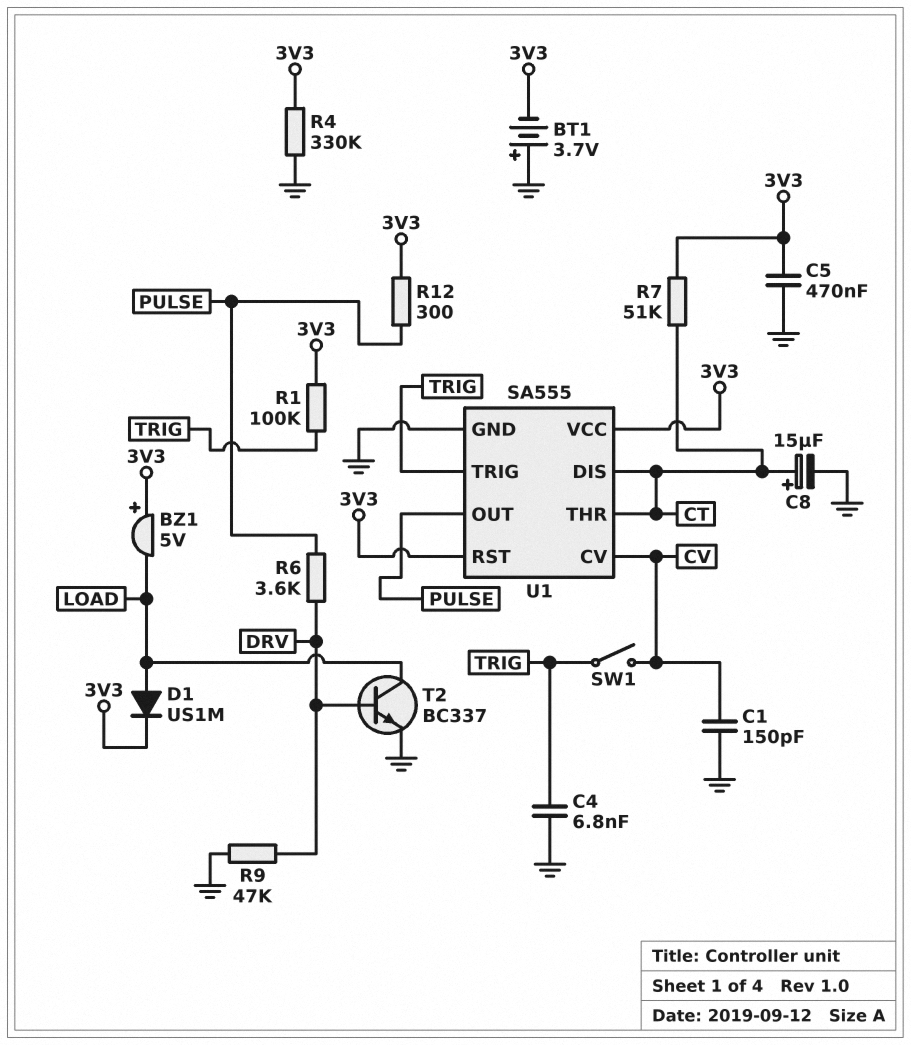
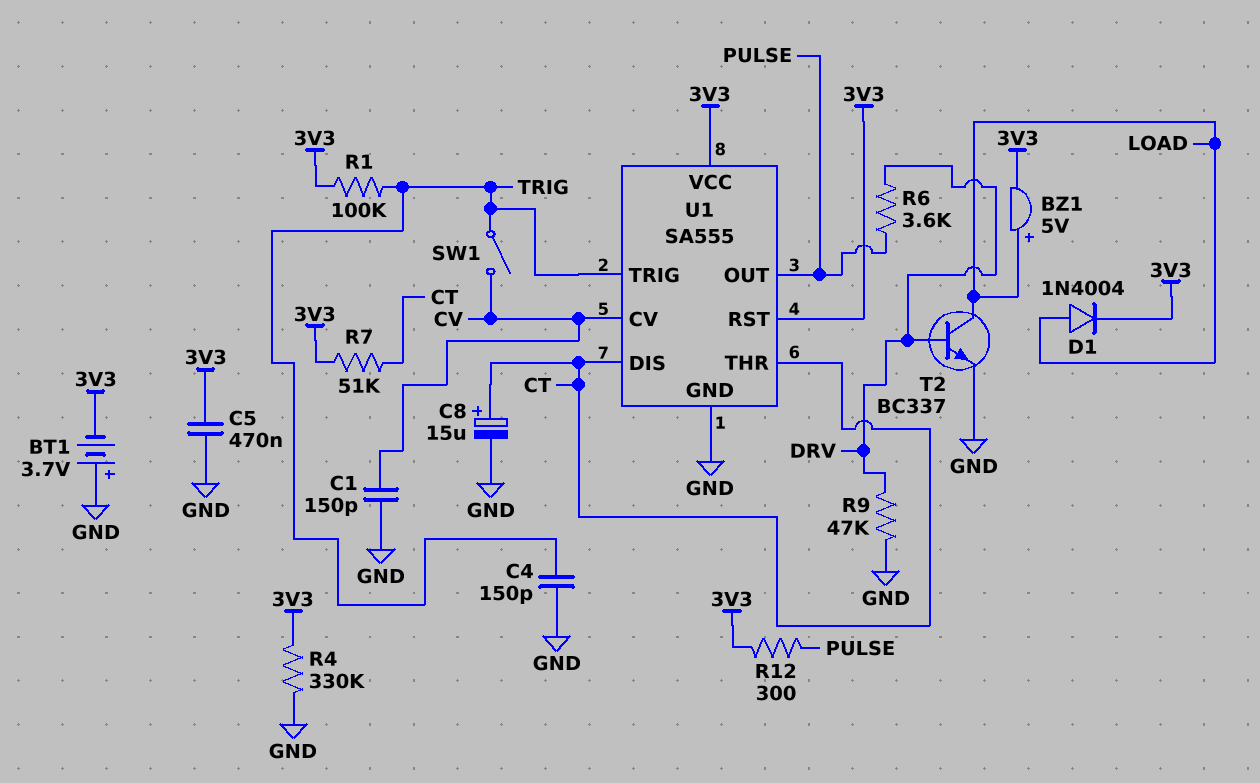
BZ1: buzzer 5V (plus 3V3, minus LOAD) -> buzzer 5V (plus LOAD, minus 3V3)
C4: 6.8nF (GND, TRIG) -> 150pF (GND, TRIG)
D1: diode US1M (A LOAD, K 3V3) -> diode 1N4004 (A LOAD, K 3V3)

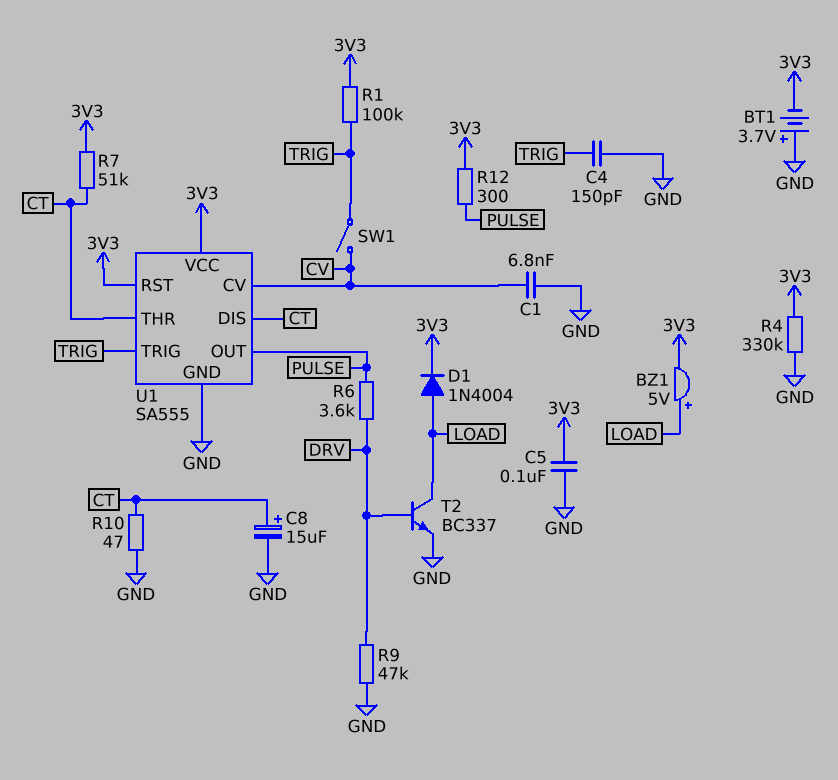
C1: 150pF (CV, GND) -> 6.8nF (CV, GND)
C5: 470nF (3V3, GND) -> 100nF (3V3, GND)
R10: none -> 47 (CT, GND)

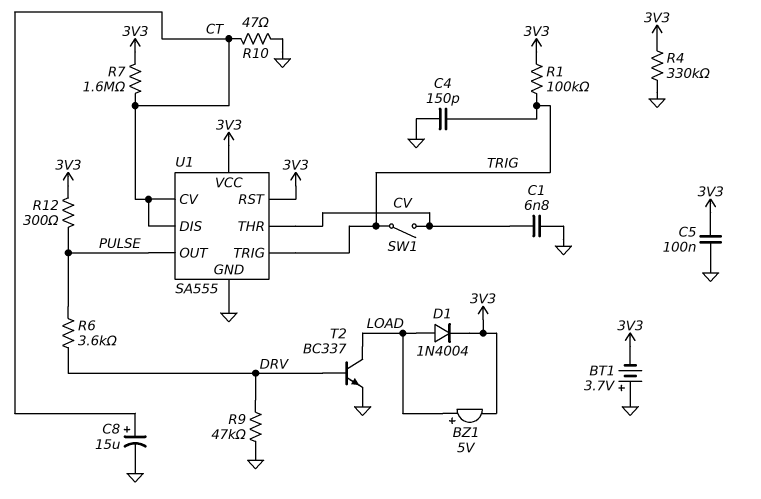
R7: 51k (3V3, CT) -> 1.6M (3V3, CT)
U1 pin CV: CV -> CT
U1 pin THR: CT -> CV

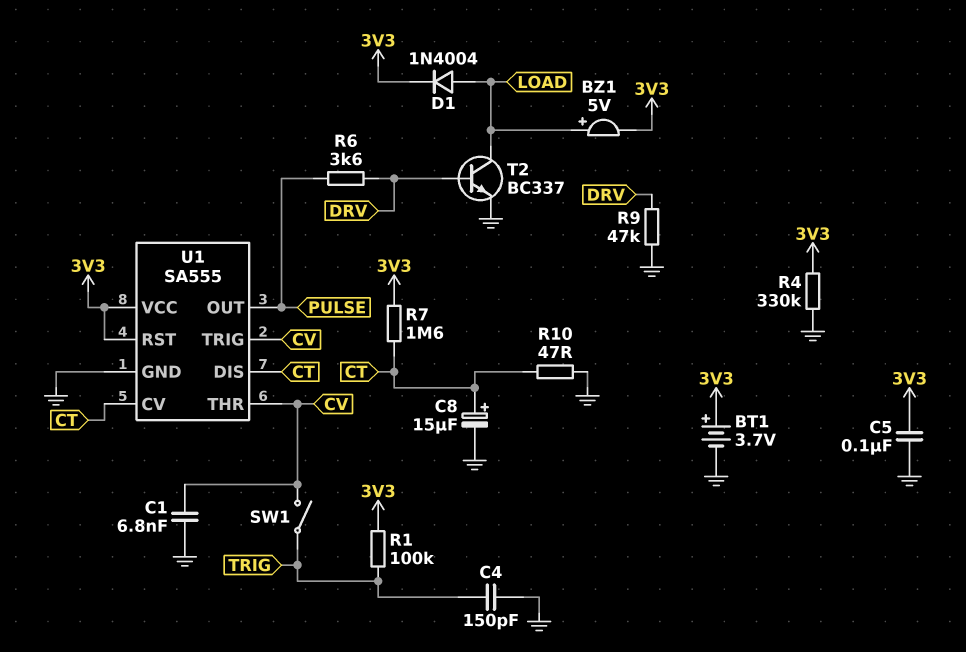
BT1: 3.7V (plus GND, minus 3V3) -> 3.7V (plus 3V3, minus GND)
R12: 300 (3V3, PULSE) -> none
U1 pin TRIG: TRIG -> CV

